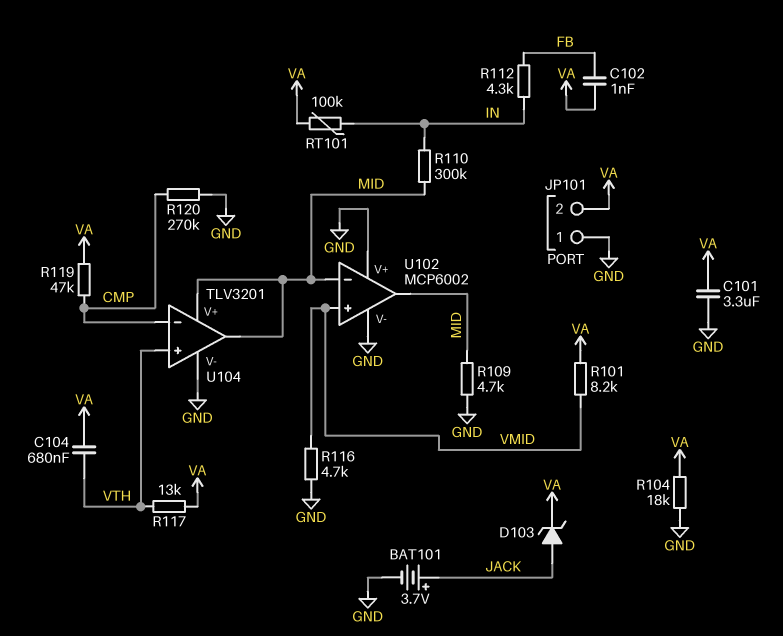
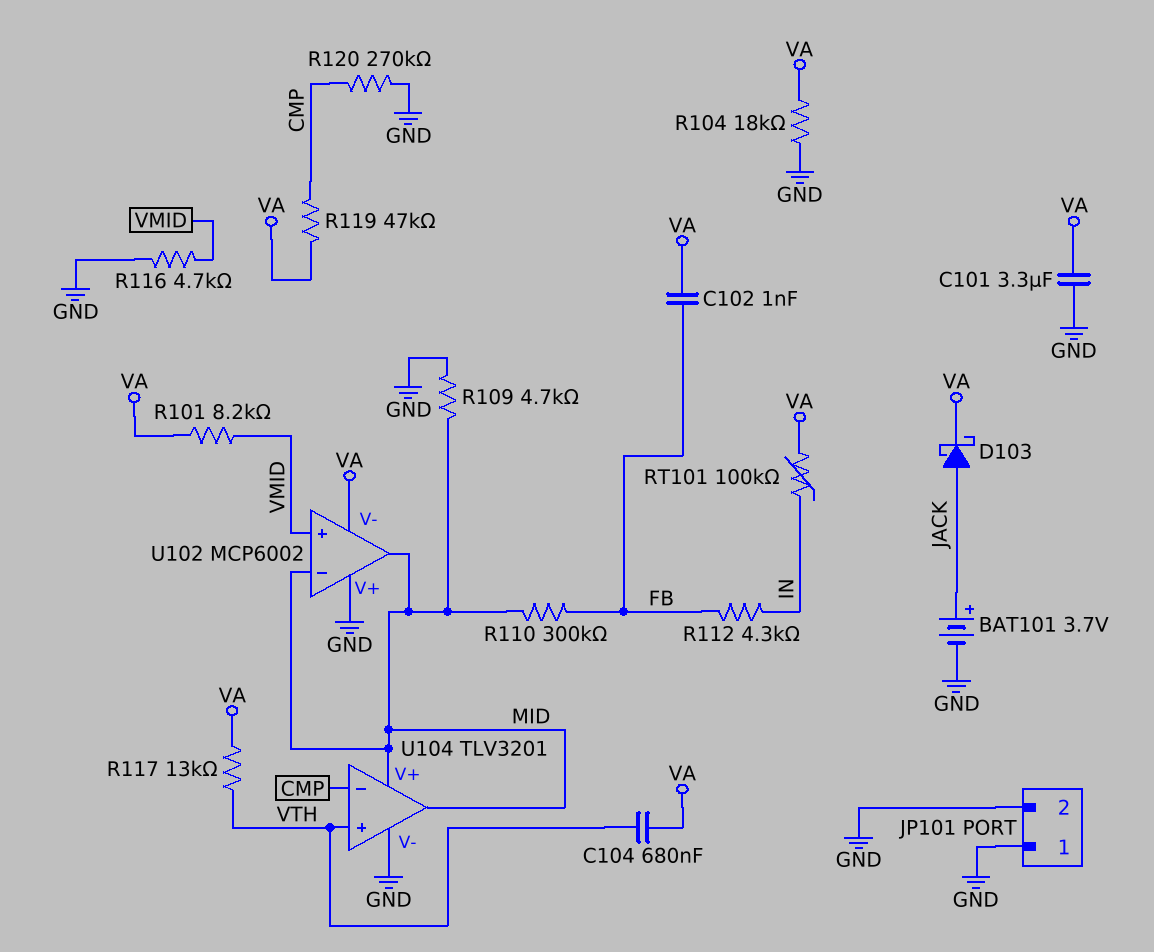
D103: zener (A JACK, K VA) -> schottky (A JACK, K VA)
JP101 pin 2: VA -> GND
R110: 300k (IN, MID) -> 300k (FB, MID)
U102 pin V-: GND -> VA

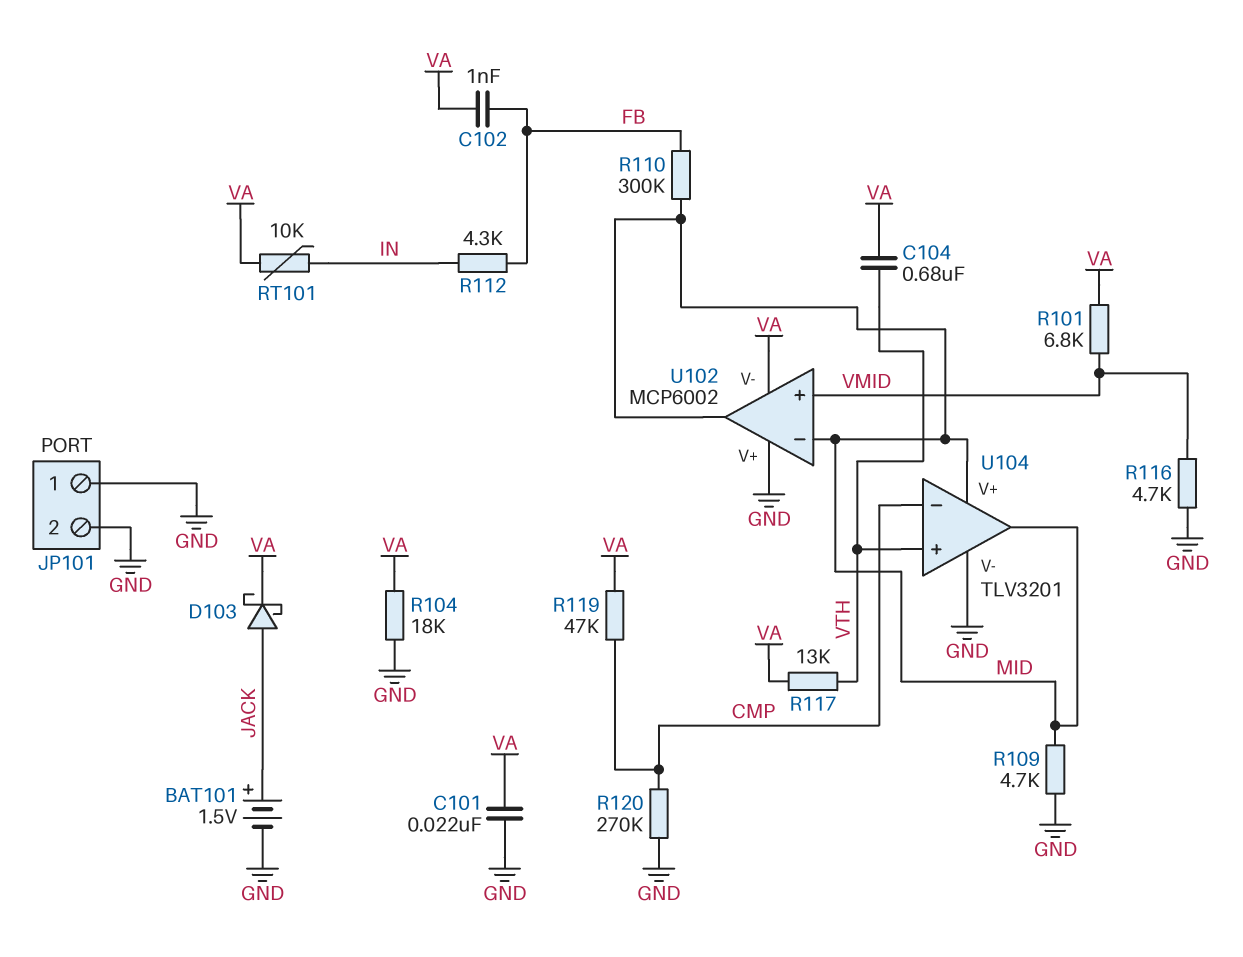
BAT101: 3.7V (plus JACK, minus GND) -> 1.5V (plus JACK, minus GND)
C101: 3.3uF (GND, VA) -> 22nF (GND, VA)
R101: 8.2k (VA, VMID) -> 6.8k (VA, VMID)
RT101: 100k (IN, VA) -> 10k (IN, VA)

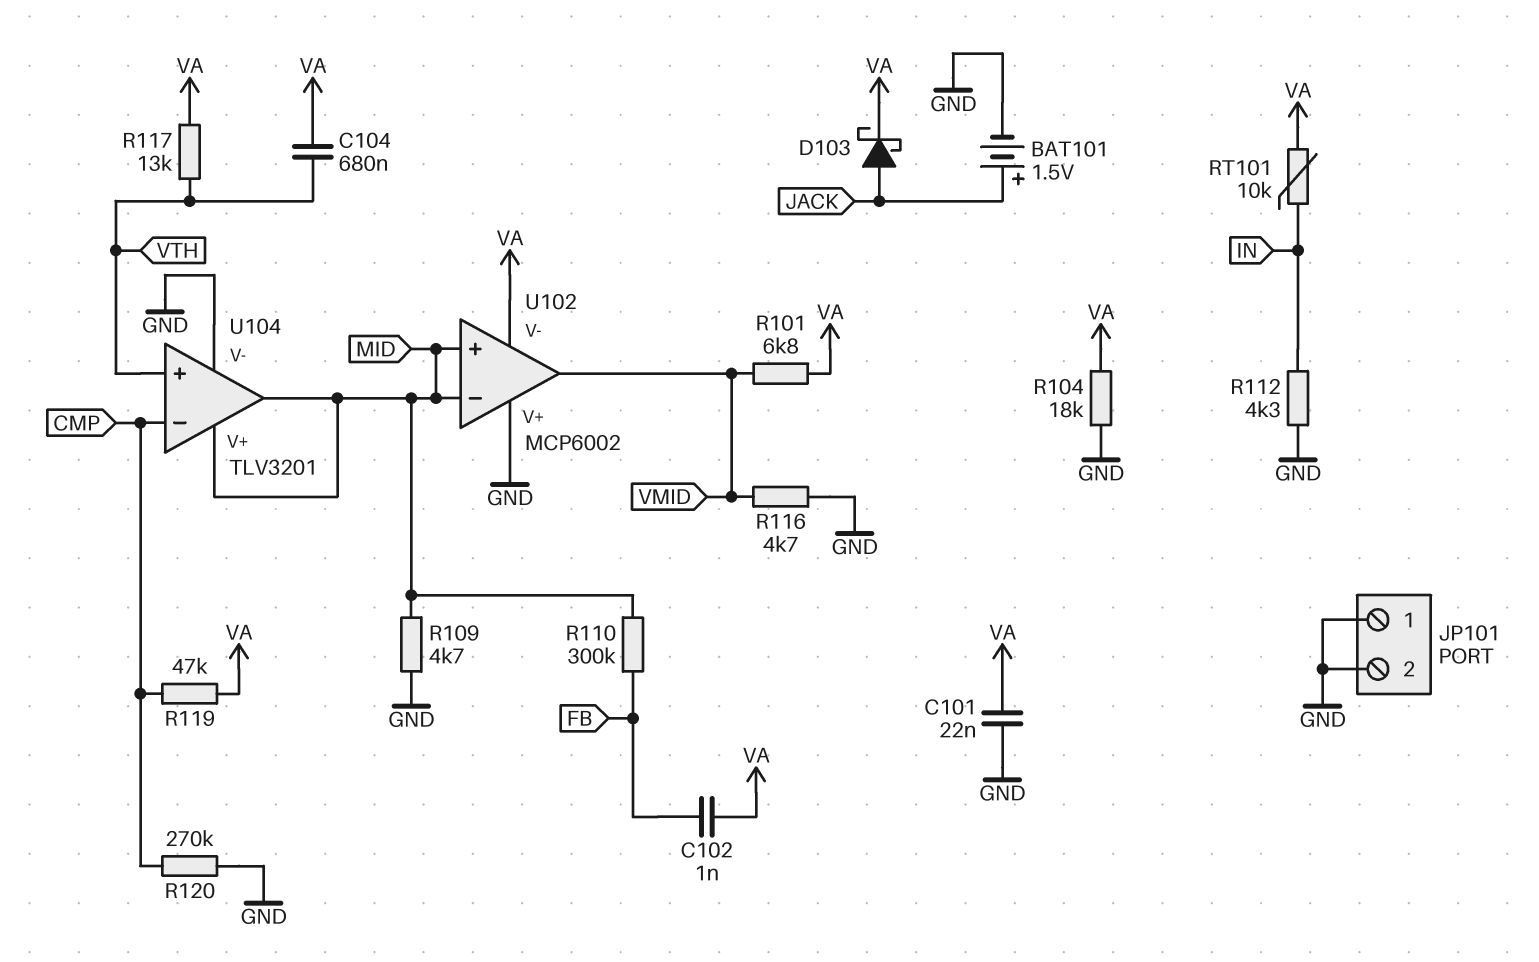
R112: 4.3k (FB, IN) -> 4.3k (GND, IN)
U102 pin in+: VMID -> MID
U102 pin out: MID -> VMID

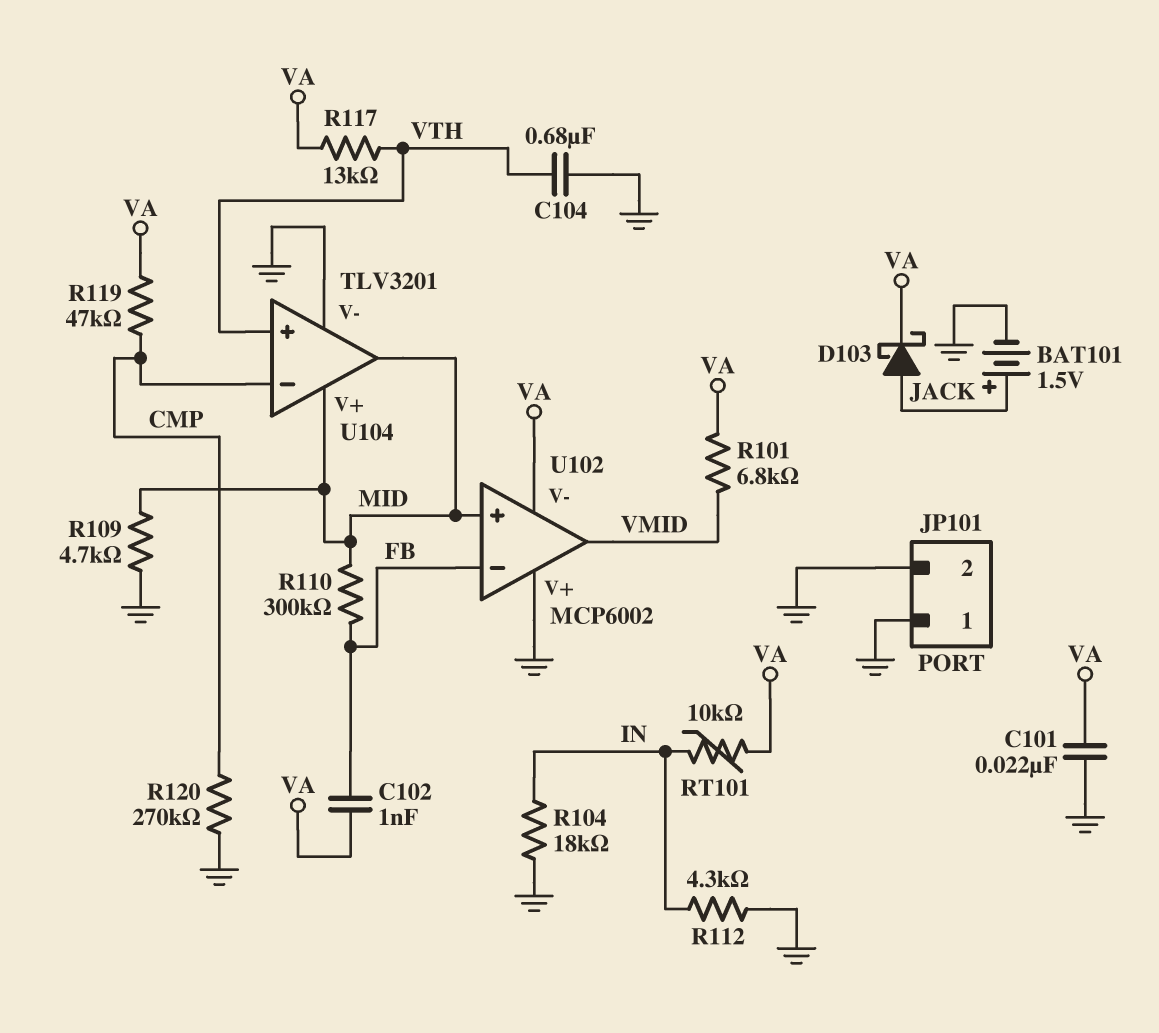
C104: 680nF (VA, VTH) -> 680nF (GND, VTH)
R104: 18k (GND, VA) -> 18k (GND, IN)
R116: 4.7k (GND, VMID) -> none
U102 pin in-: MID -> FB

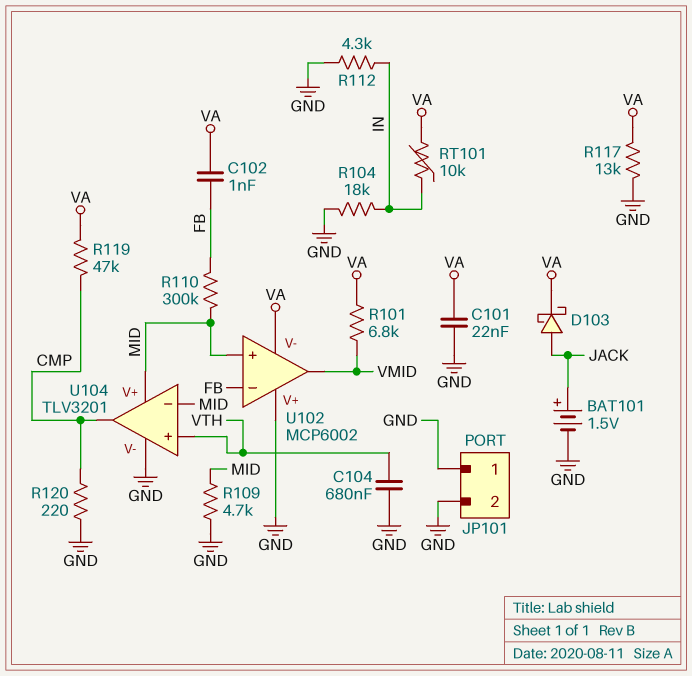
R117: 13k (VA, VTH) -> 13k (GND, VA)
R120: 270k (CMP, GND) -> 220 (CMP, GND)
U104 pin in-: CMP -> MID
U104 pin out: MID -> CMP

